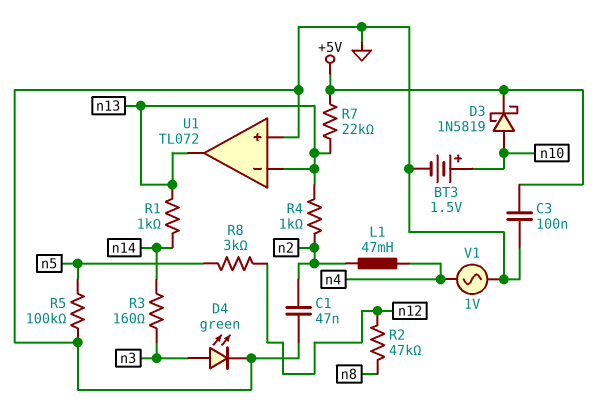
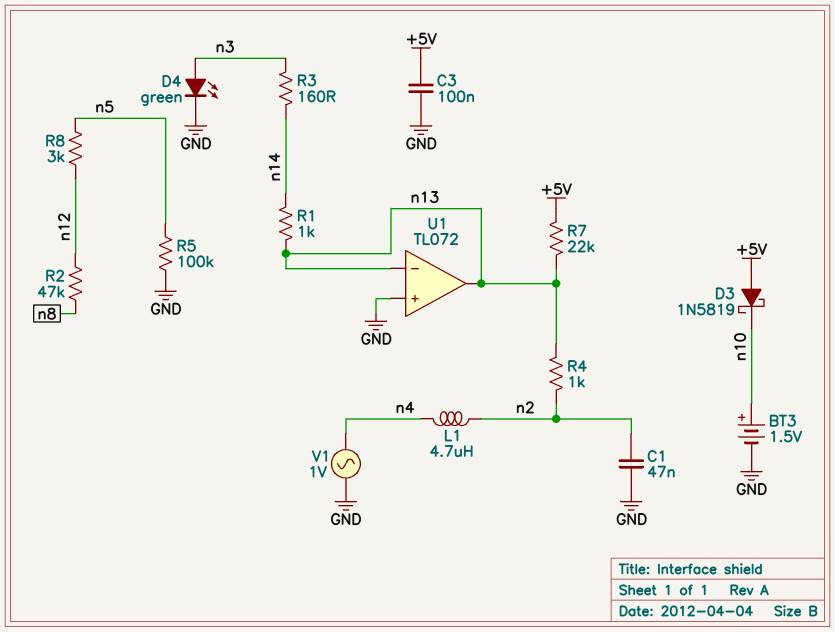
D3: schottky 1N5819 (A n10, K +5V) -> schottky 1N5819 (A +5V, K n10)
L1: 47mH (n2, n4) -> 4.7uH (n2, n4)

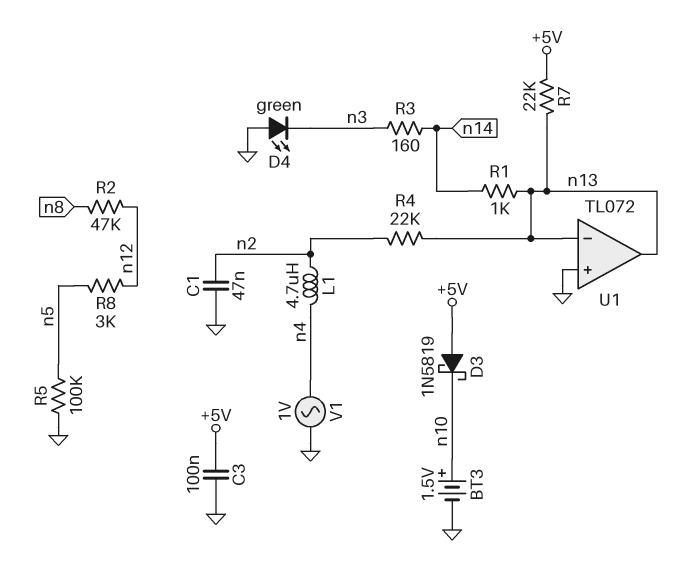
D4: LED green (A n3, K GND) -> LED green (A GND, K n3)
R4: 1k (n2, n13) -> 22k (n2, n13)

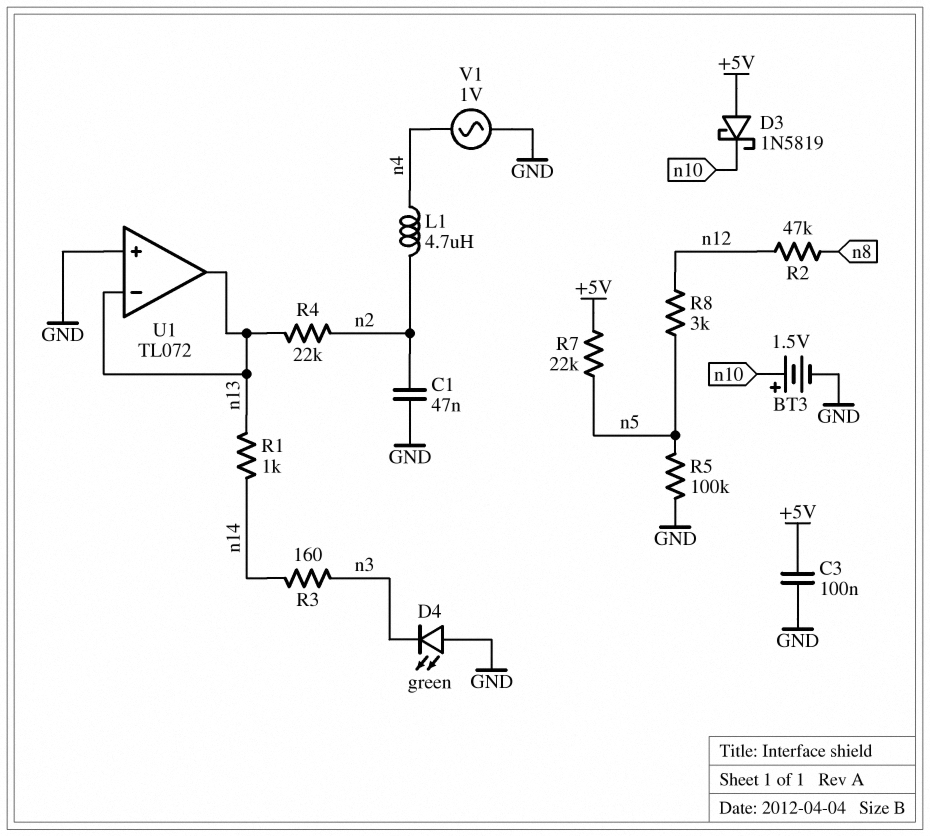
R7: 22k (+5V, n13) -> 22k (+5V, n5)

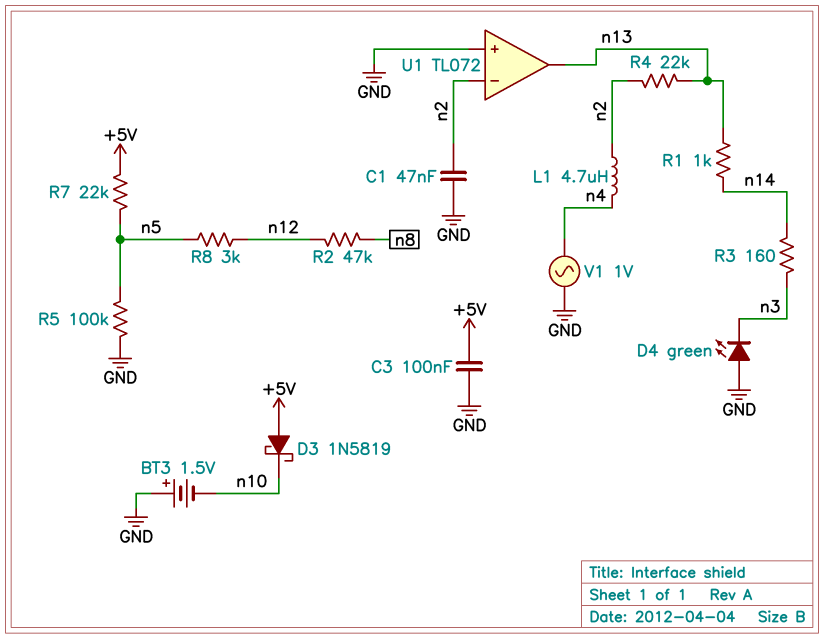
BT3: 1.5V (plus n10, minus GND) -> 1.5V (plus GND, minus n10)
U1 pin in-: n13 -> n2

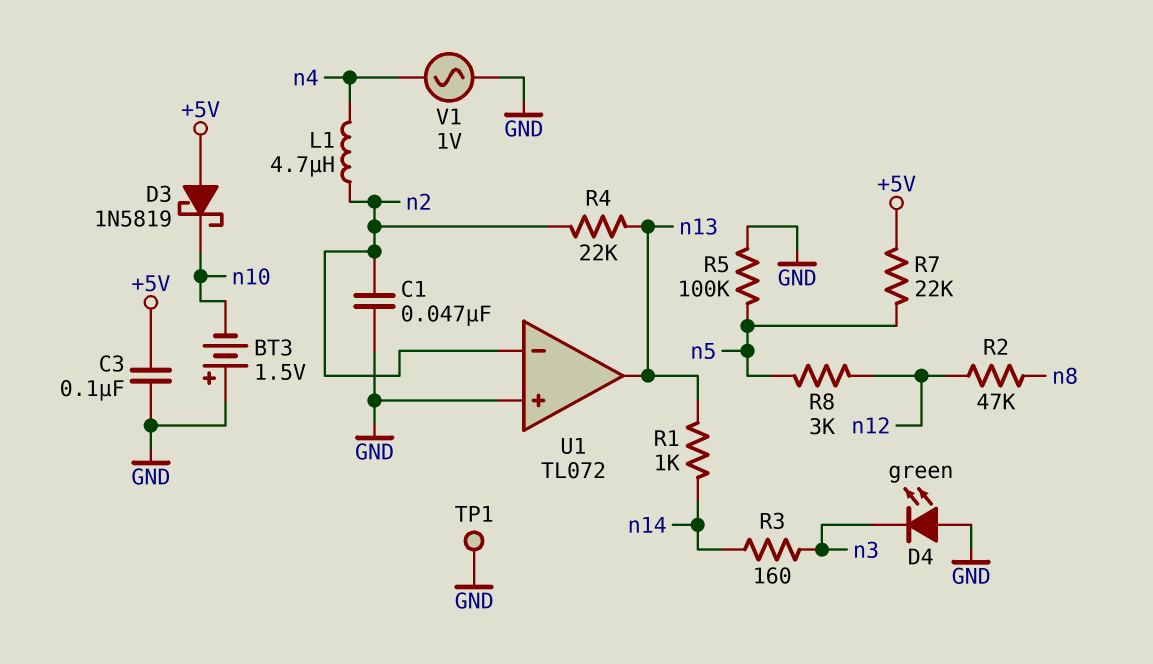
TP1: none -> test point (GND)

